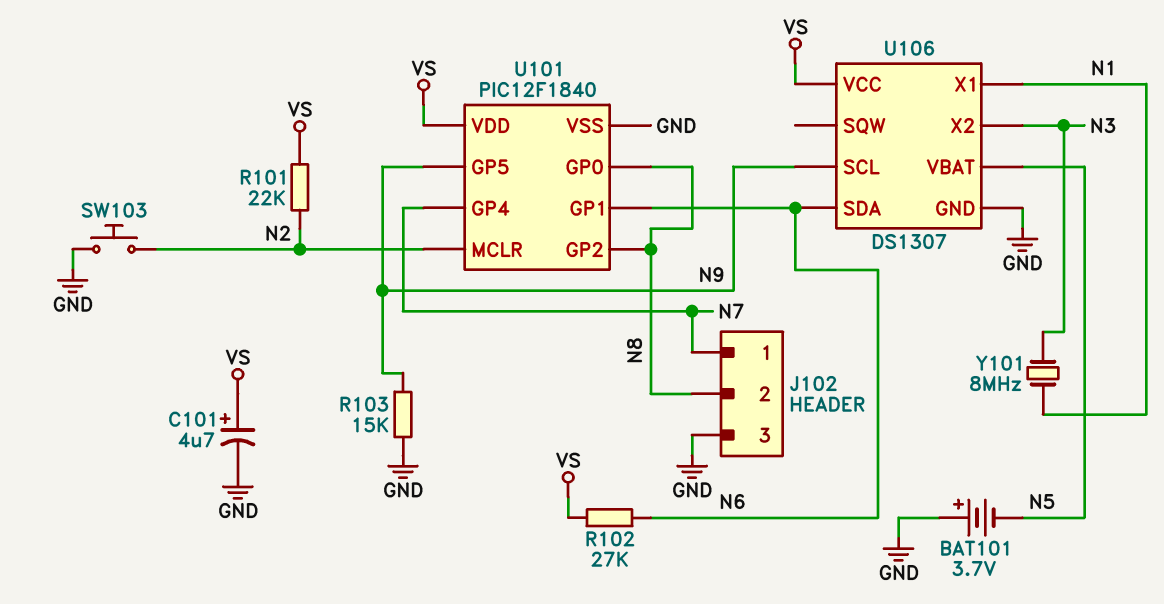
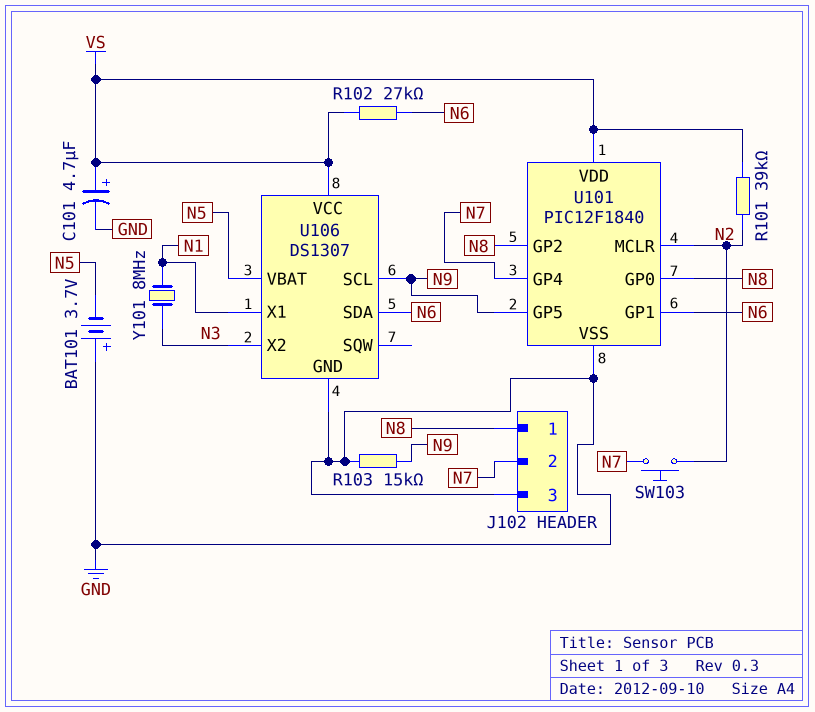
J102 pin 1: N7 -> N8
J102 pin 2: N8 -> N7
R101: 22k (N2, VS) -> 39k (N2, VS)
SW103: button (GND, N2) -> button (N2, N7)

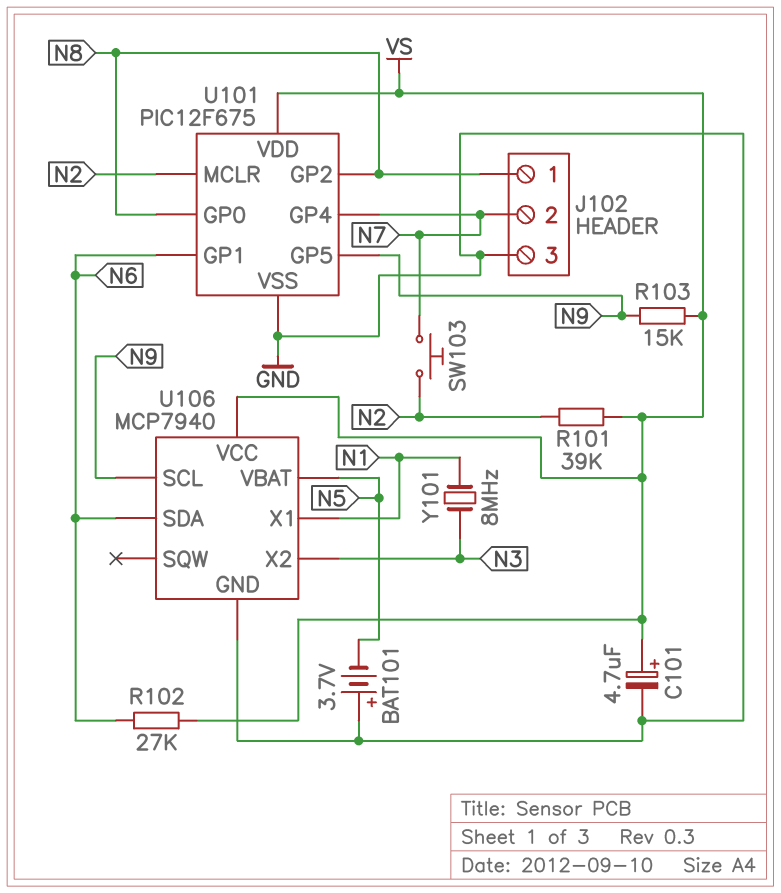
R103: 15k (GND, N9) -> 15k (N9, VS)
U101: PIC12F1840 -> PIC12F675
U106: DS1307 -> MCP7940

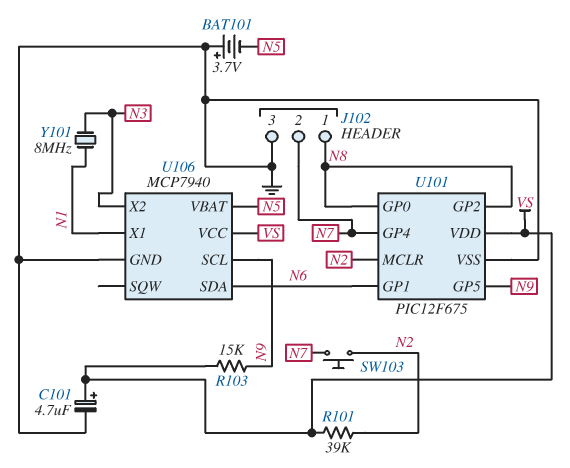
R102: 27k (N6, VS) -> none

